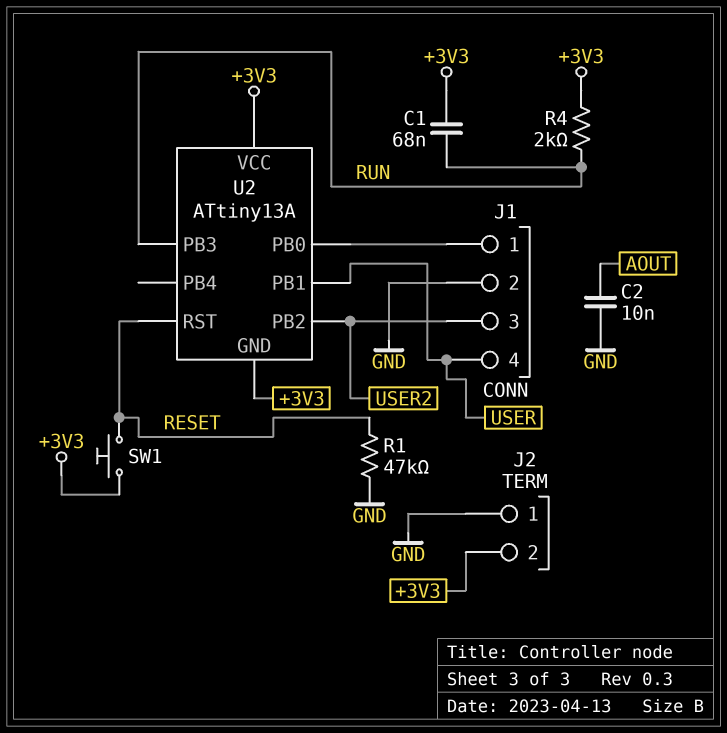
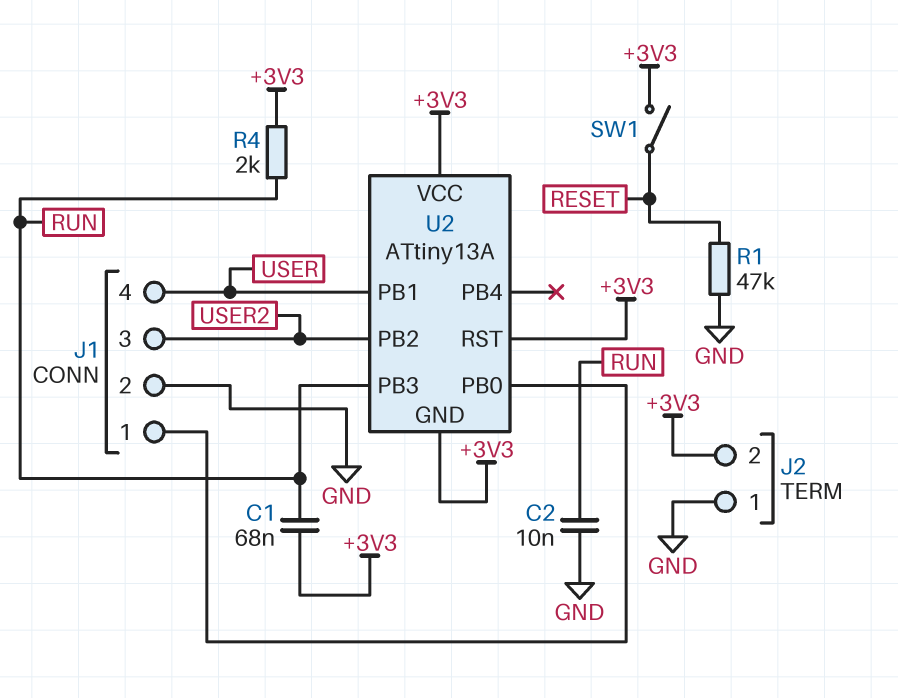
C2: 10nF (AOUT, GND) -> 10nF (GND, RUN)
SW1: button (+3V3, RESET) -> switch (+3V3, RESET)
U2 pin RST: RESET -> +3V3

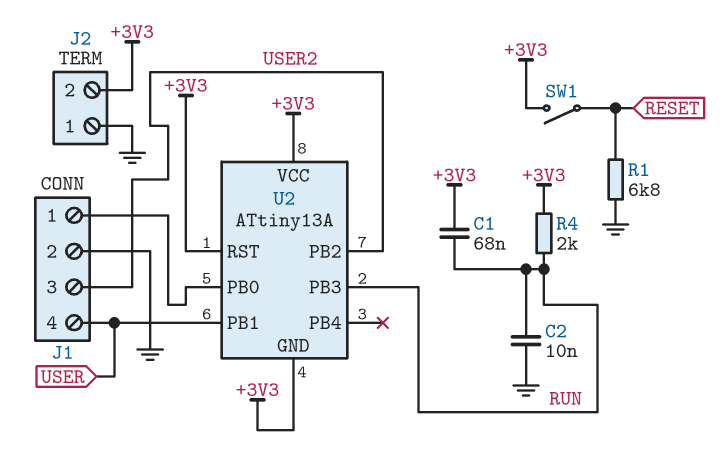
R1: 47k (GND, RESET) -> 6.8k (GND, RESET)

